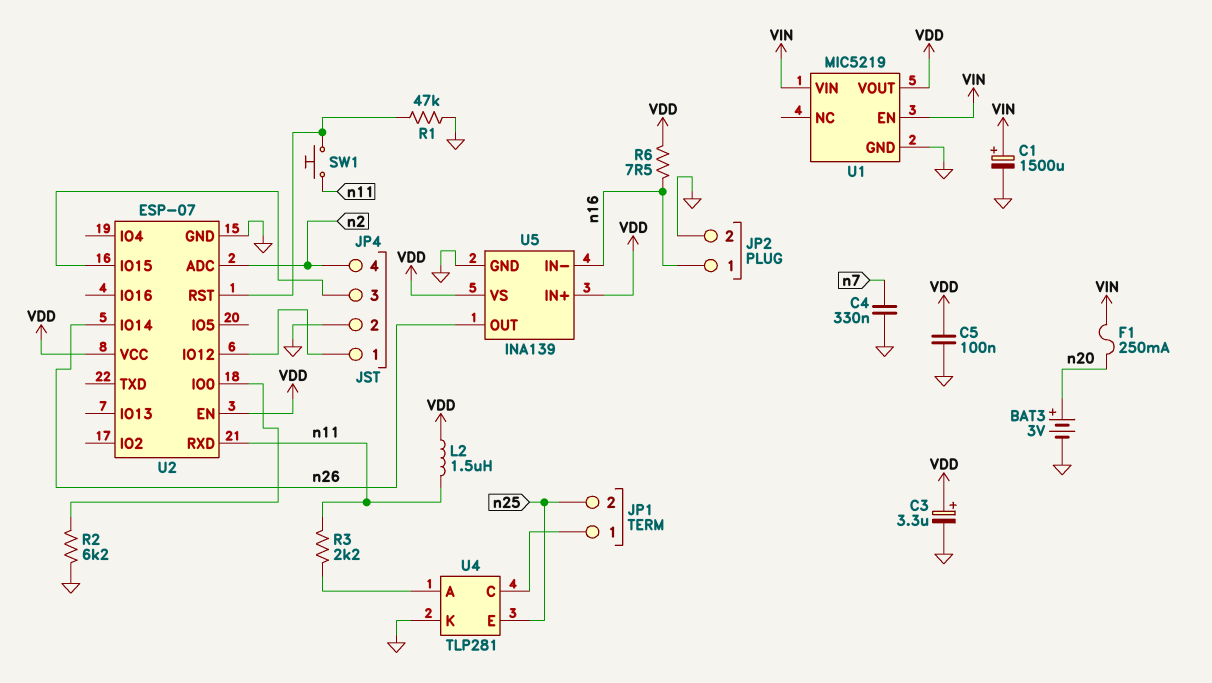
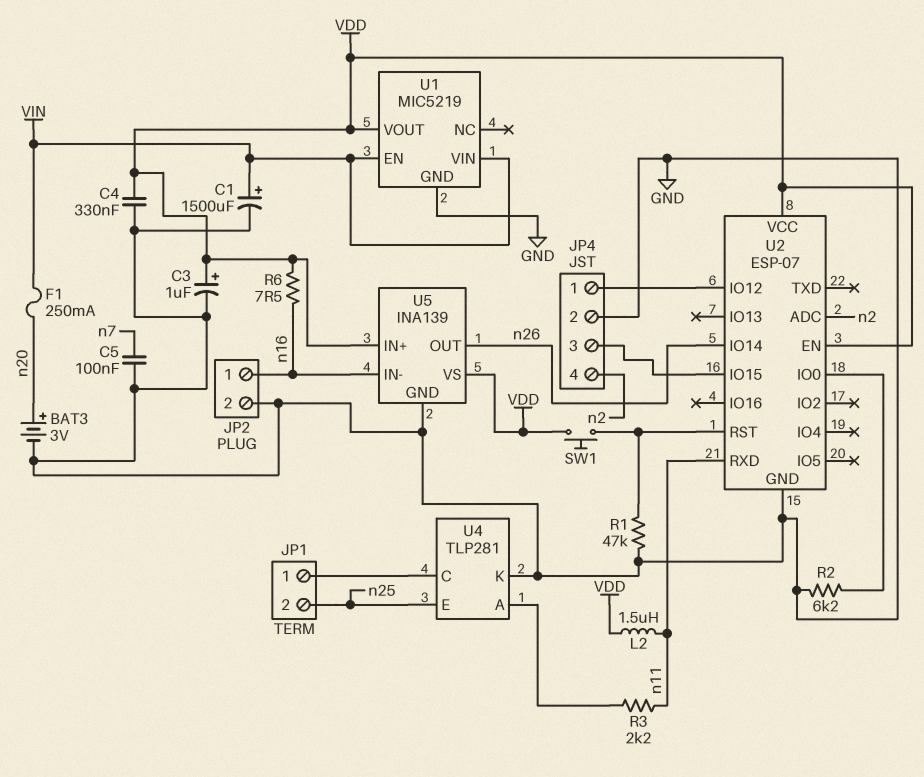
C3: 3.3uF (plus VDD, minus GND) -> 1uF (plus VDD, minus GND)
C4: 330nF (GND, n7) -> 330nF (GND, VDD)
C5: 100nF (GND, VDD) -> 100nF (GND, n7)
SW1: button (U2/RST, n11) -> button (U2/RST, VDD)

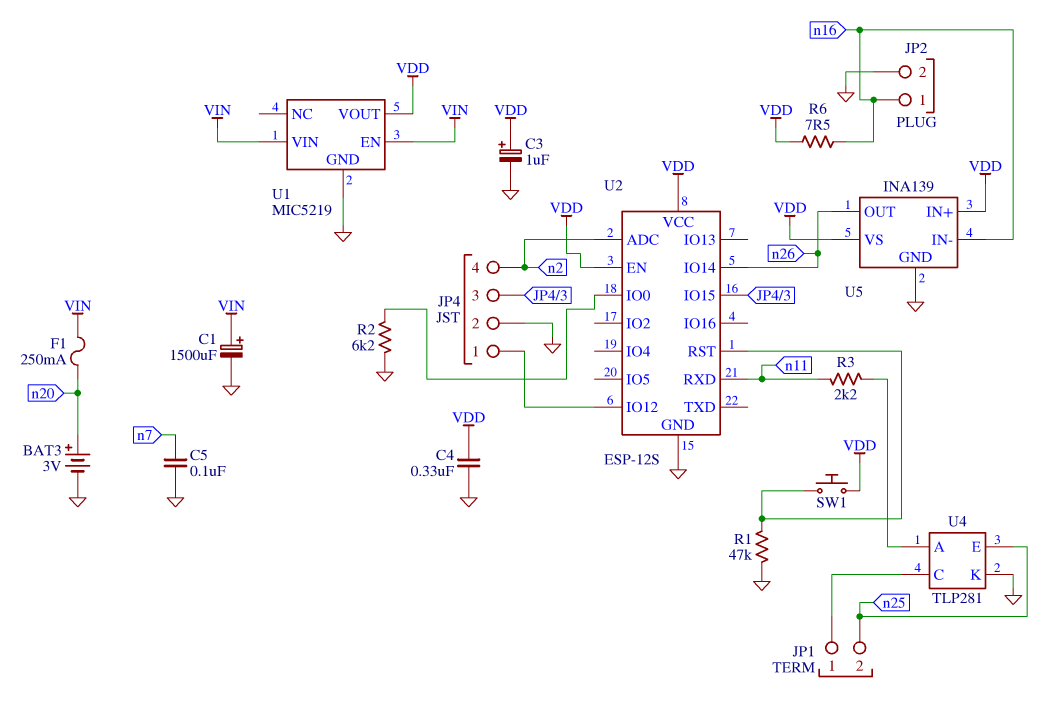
L2: 1.5uH (VDD, n11) -> none
U2: ESP-07 -> ESP-12S

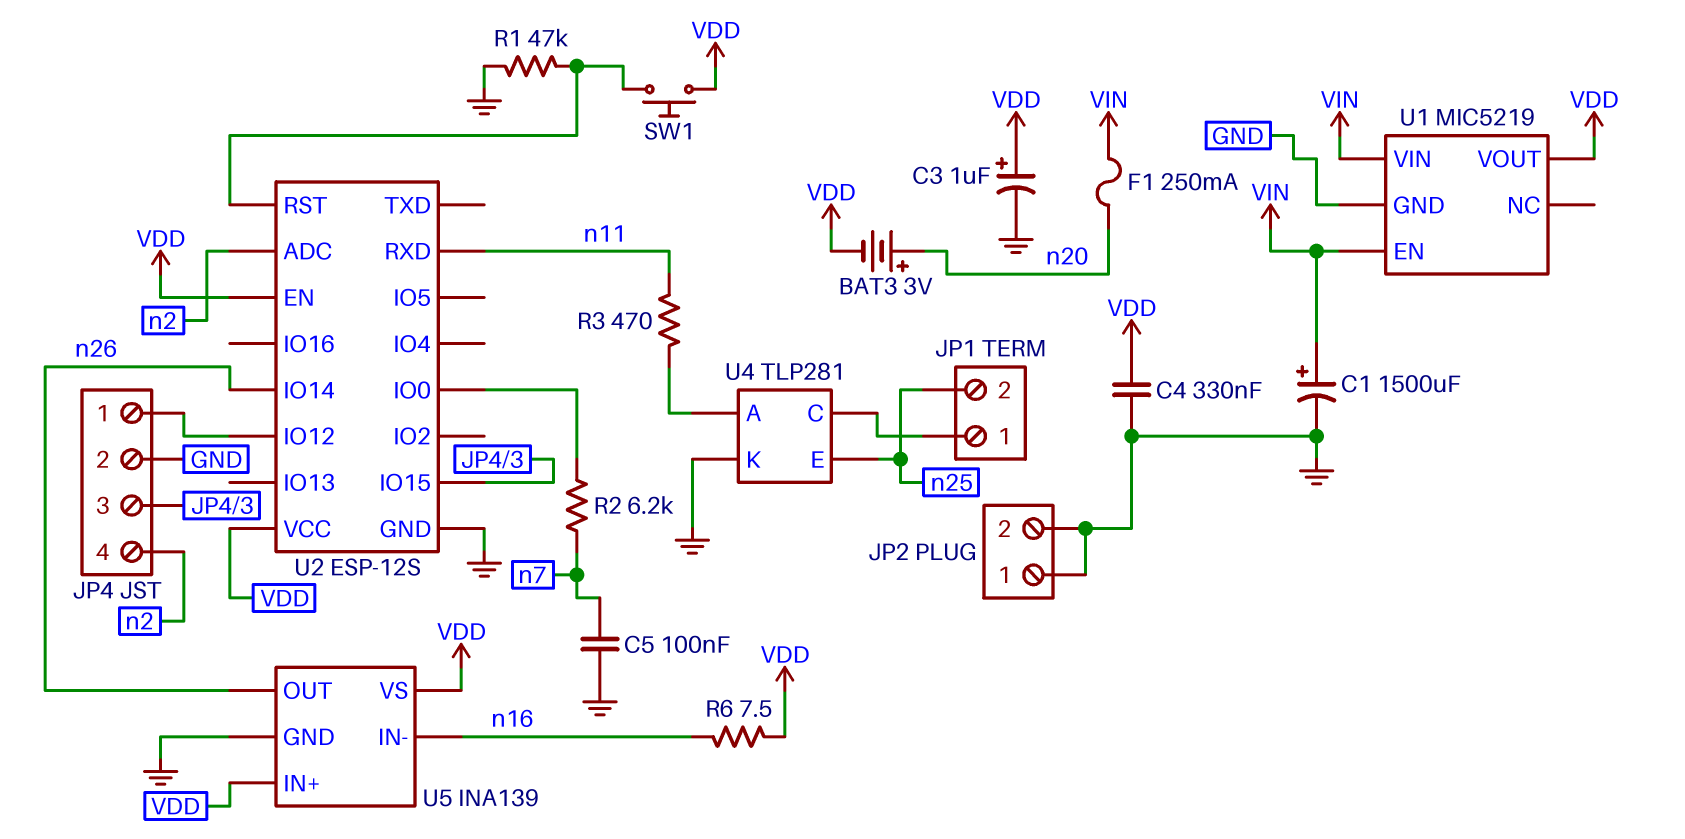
BAT3: 3V (plus n20, minus GND) -> 3V (plus n20, minus VDD)
JP2 pin 1: n16 -> GND
R2: 6.2k (GND, U2/IO0) -> 6.2k (U2/IO0, n7)
R3: 2.2k (U4/A, n11) -> 470 (U4/A, n11)

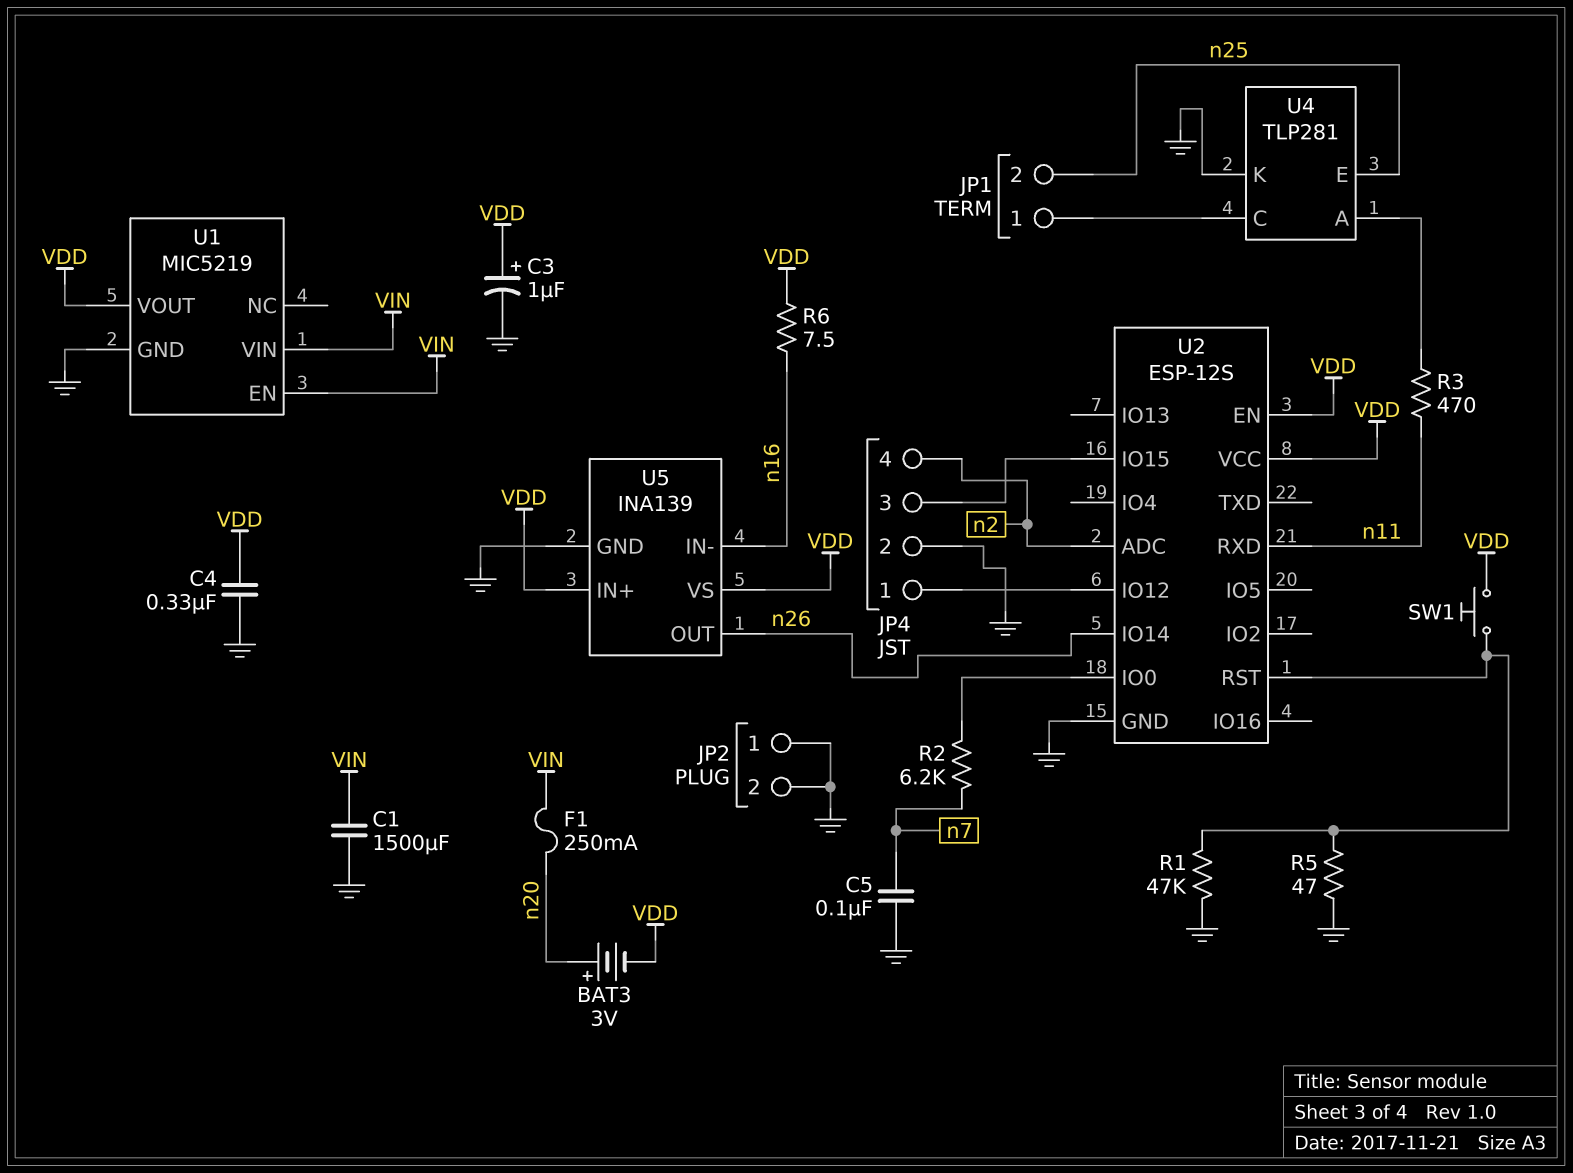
C1: 1500uF (plus VIN, minus GND) -> 1500uF (GND, VIN)
R5: none -> 47 (GND, U2/RST)

